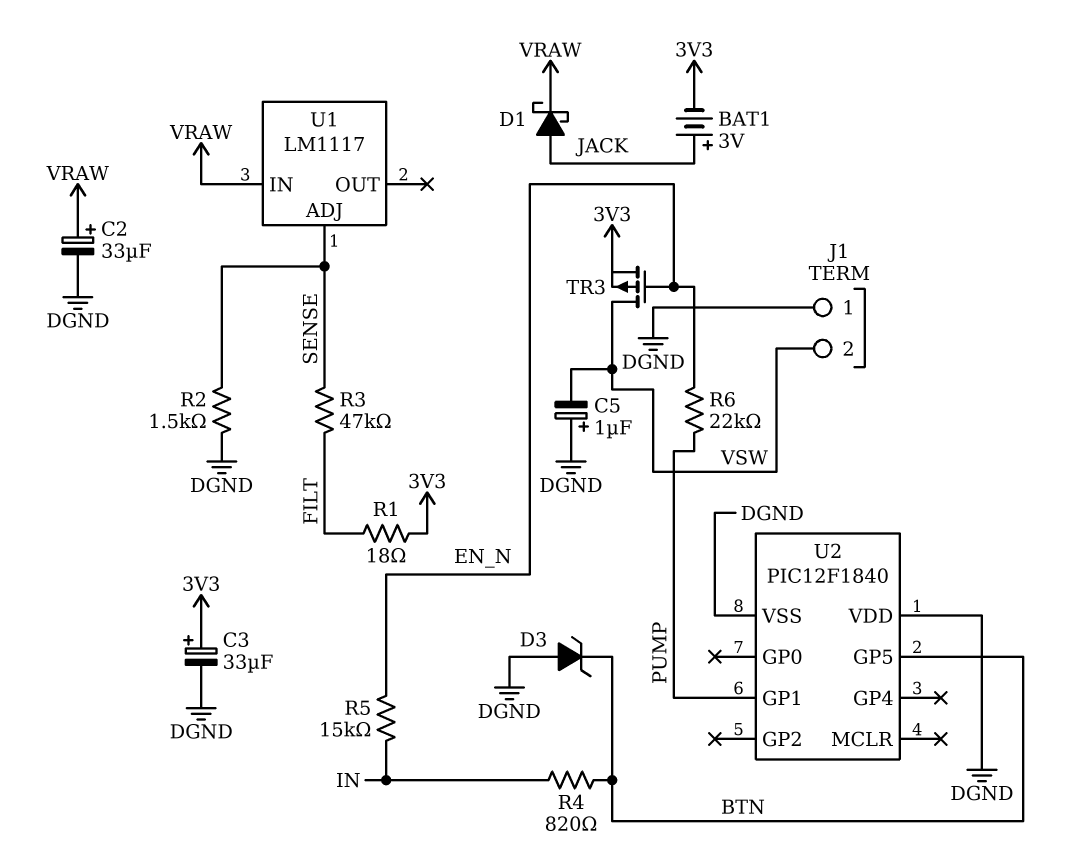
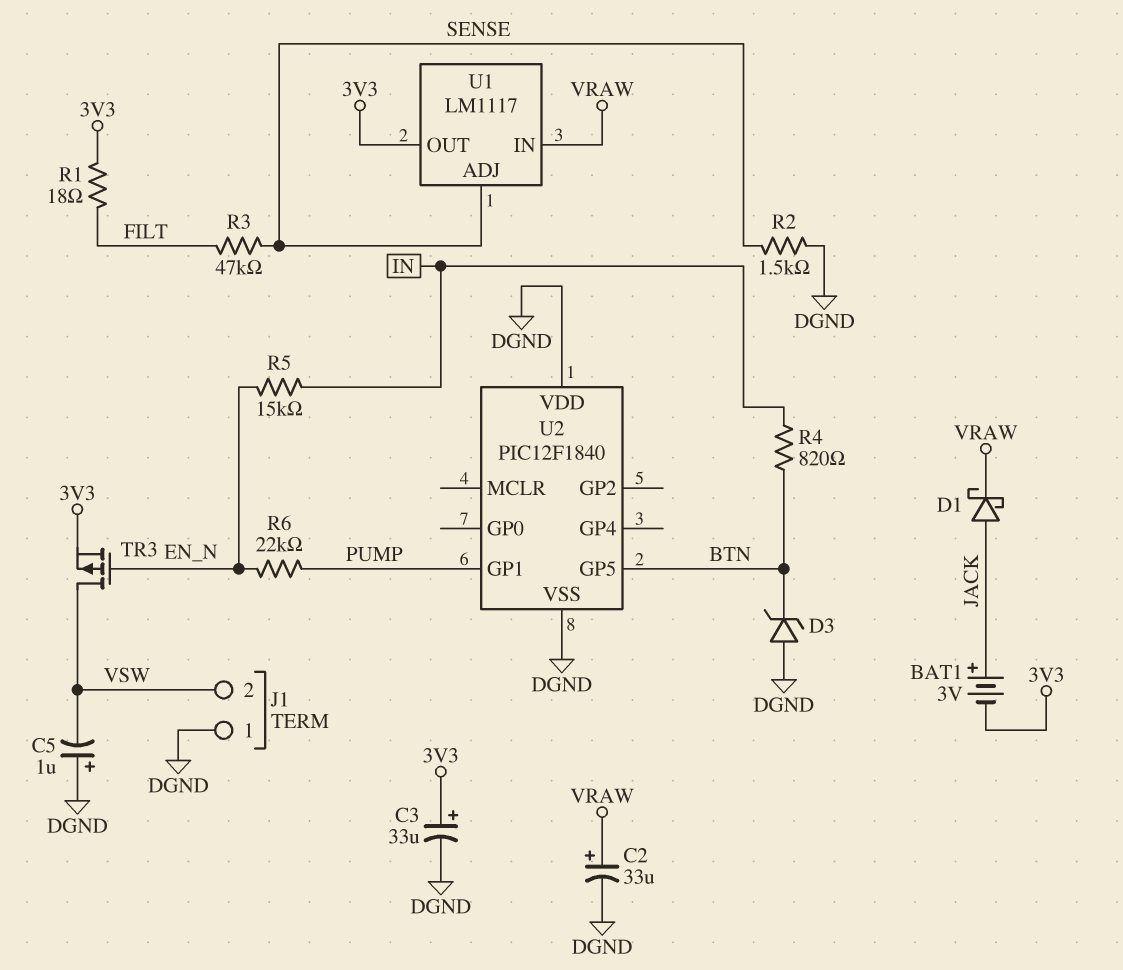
U1 pin OUT: none -> 3V3

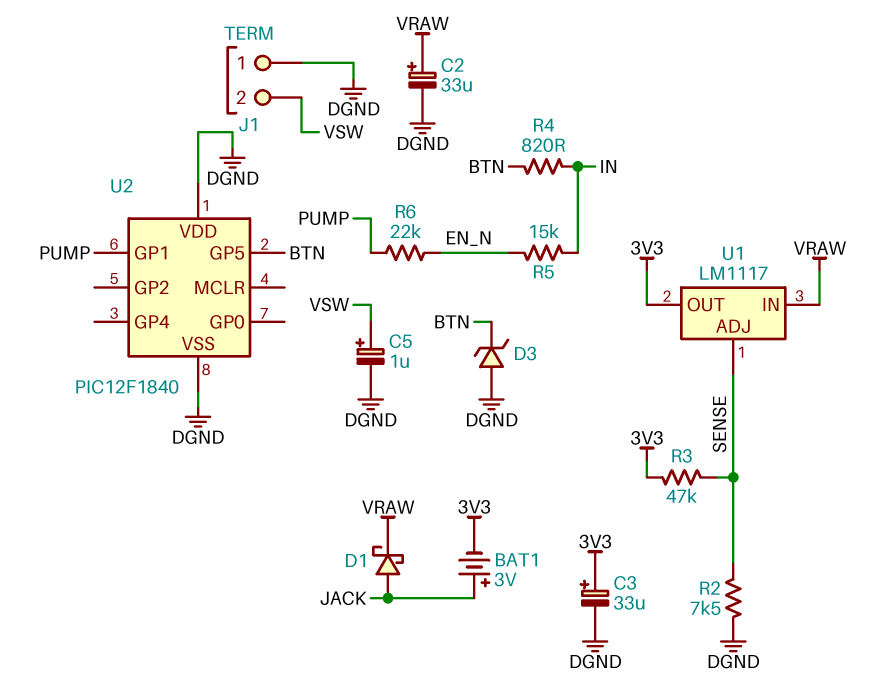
C5: 1uF (plus DGND, minus VSW) -> 1uF (plus VSW, minus DGND)
R1: 18 (3V3, FILT) -> none
R2: 1.5k (DGND, SENSE) -> 7.5k (DGND, SENSE)
R3: 47k (FILT, SENSE) -> 47k (3V3, SENSE)
TR3: PMOS (G EN_N, D VSW, S 3V3) -> none

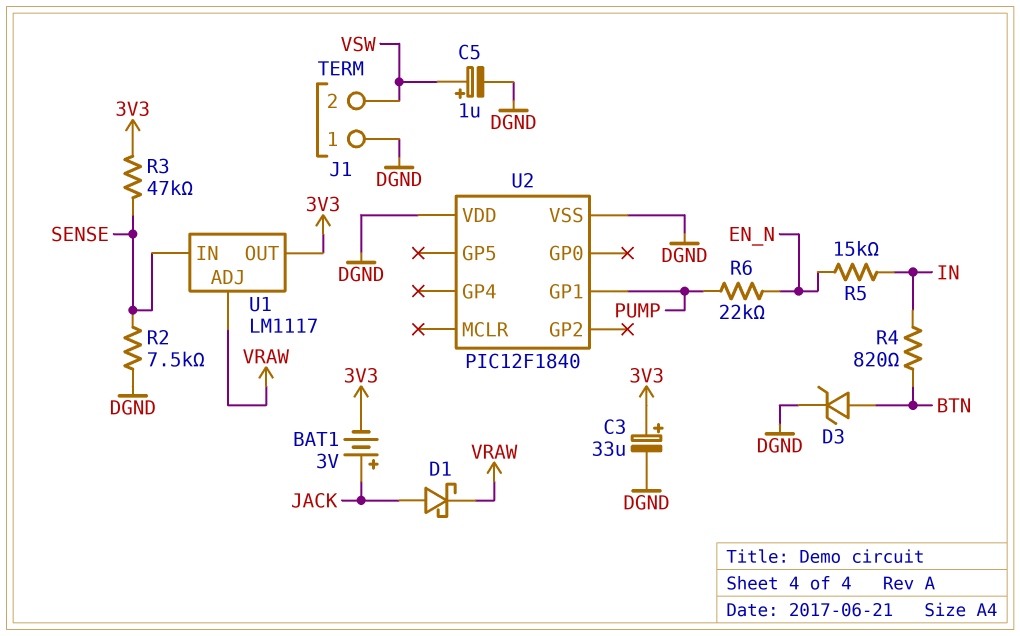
C2: 33uF (plus VRAW, minus DGND) -> none
D3: zener (A DGND, K BTN) -> zener (A BTN, K DGND)
U1 pin ADJ: SENSE -> VRAW
U1 pin IN: VRAW -> SENSE
U2 pin GP5: BTN -> none

